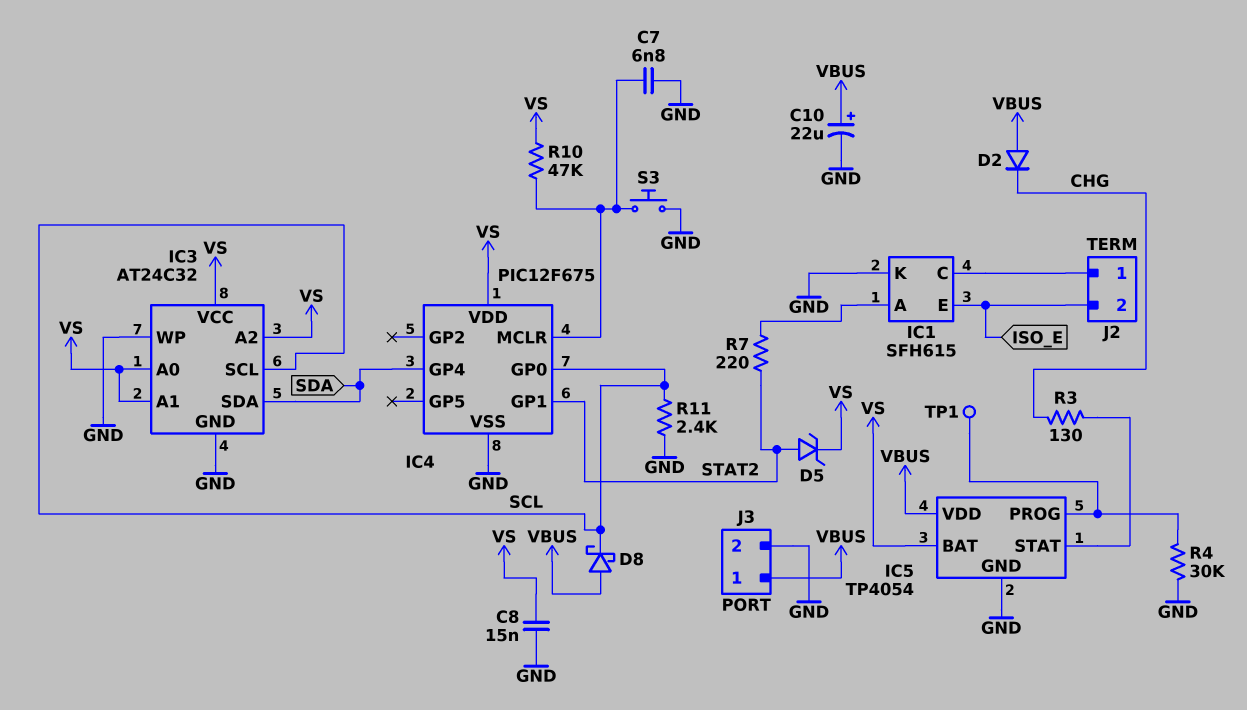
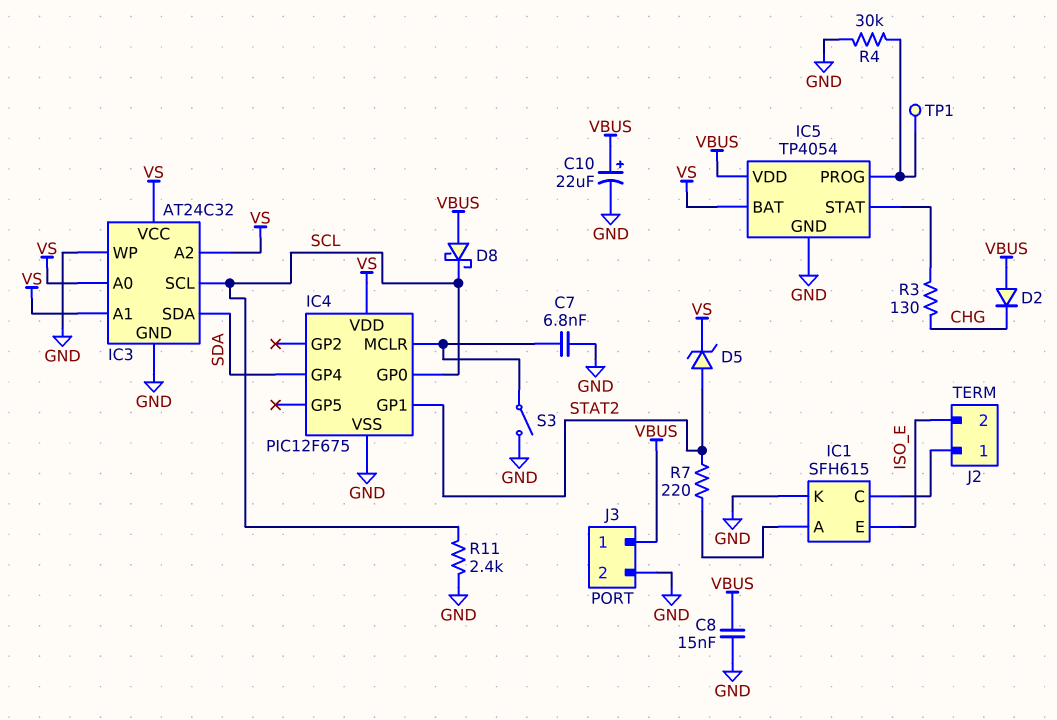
C8: 15nF (GND, VS) -> 15nF (GND, VBUS)
R10: 47k (IC4/MCLR, VS) -> none
S3: button (GND, IC4/MCLR) -> switch (GND, IC4/MCLR)

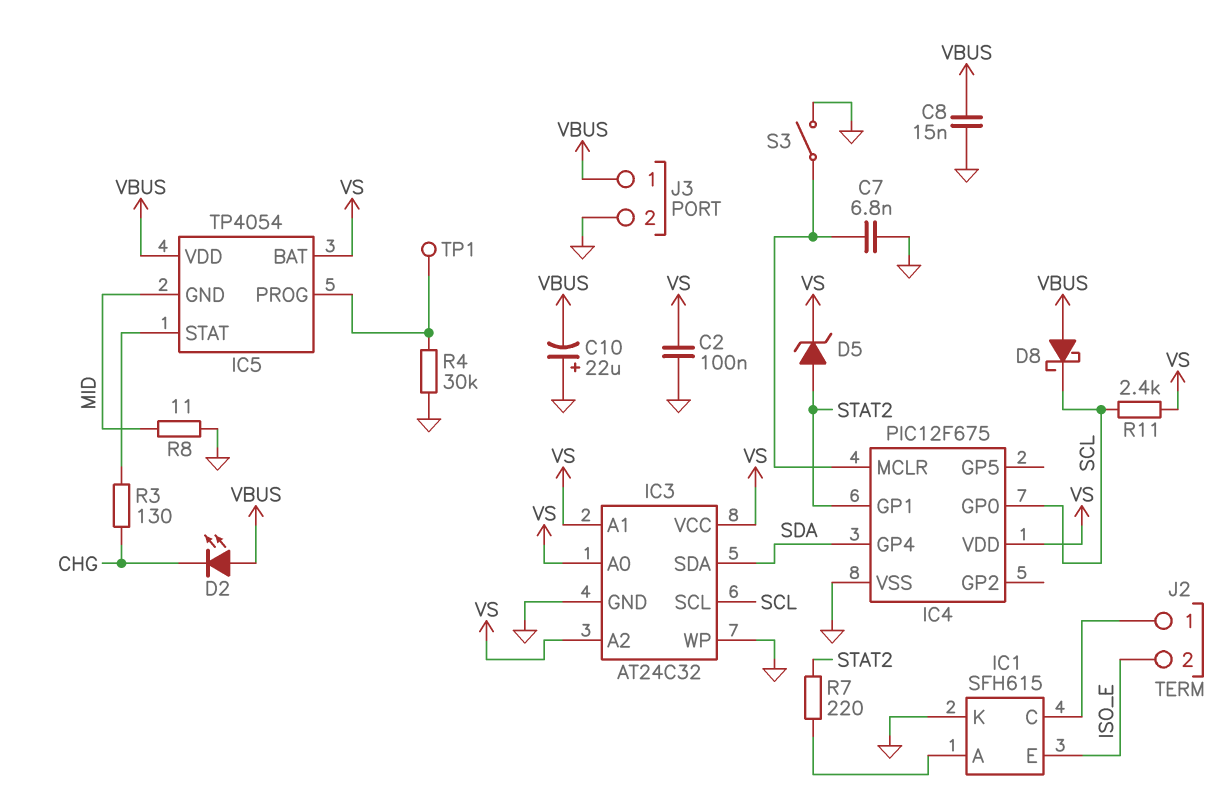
C2: none -> 100nF (GND, VS)
C10: 22uF (plus VBUS, minus GND) -> 22uF (plus GND, minus VBUS)
D2: diode (A VBUS, K CHG) -> LED (A VBUS, K CHG)
IC5 pin GND: GND -> MID
R8: none -> 11 (GND, MID)
R11: 2.4k (GND, SCL) -> 2.4k (SCL, VS)

